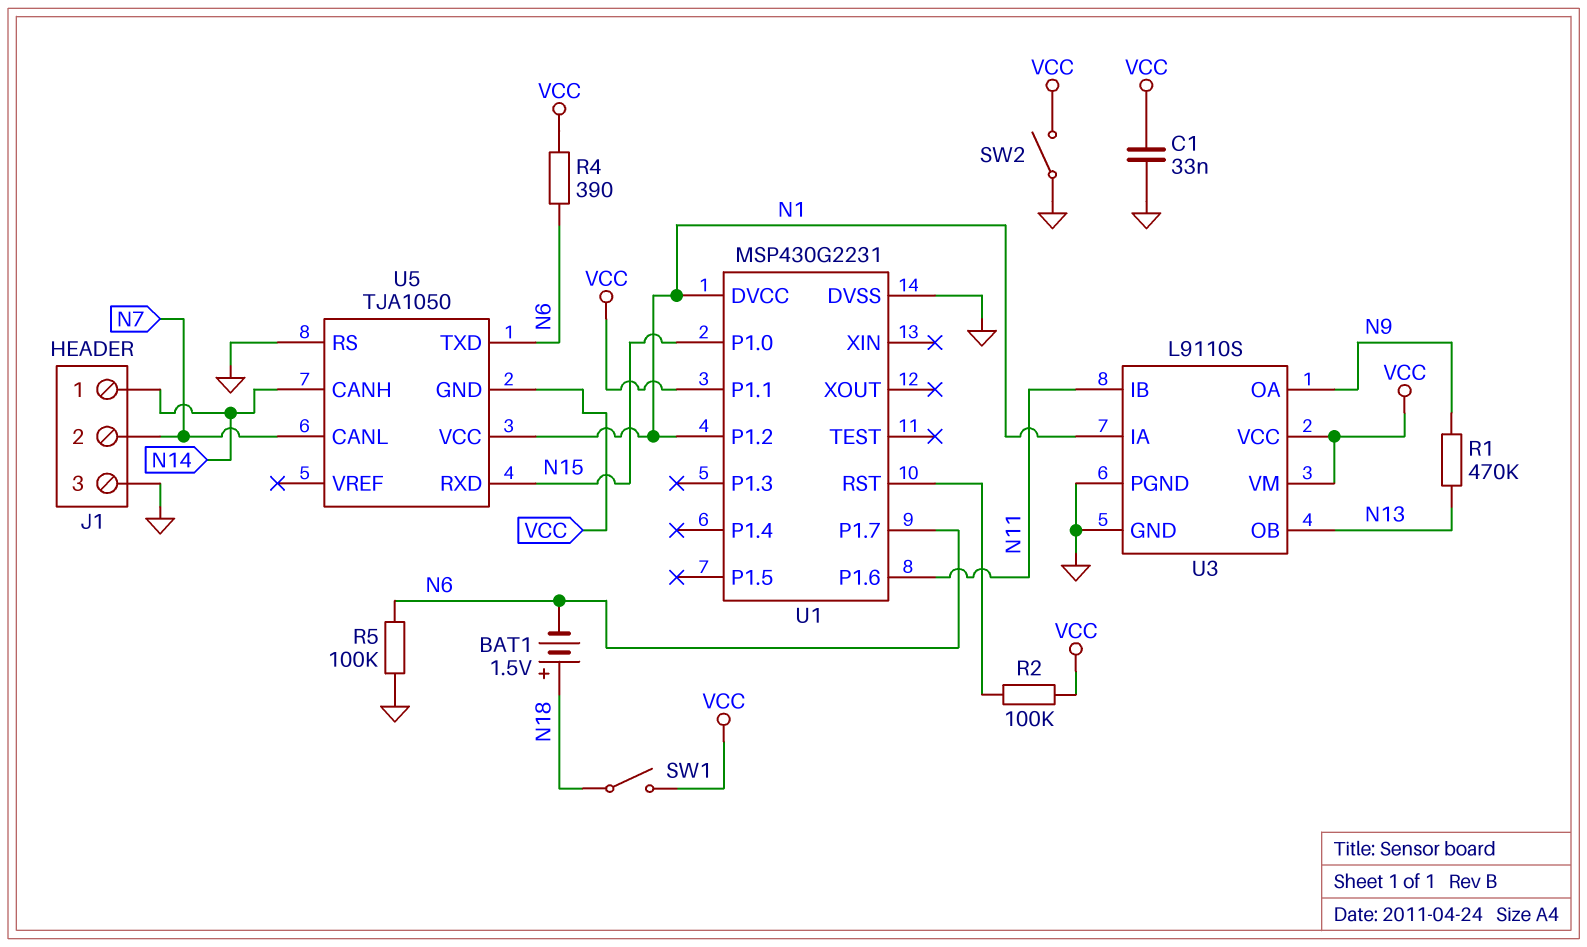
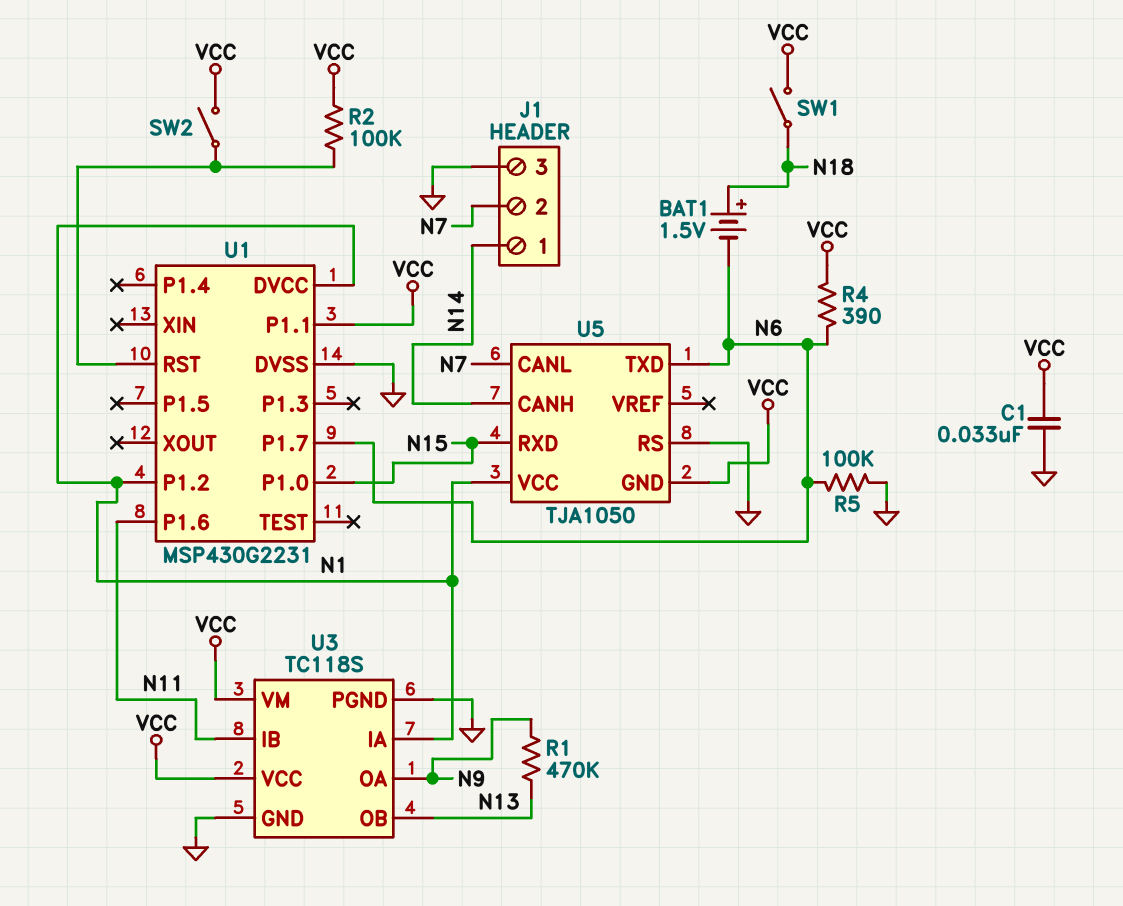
SW2: switch (GND, VCC) -> switch (U1/RST, VCC)
U3: L9110S -> TC118S

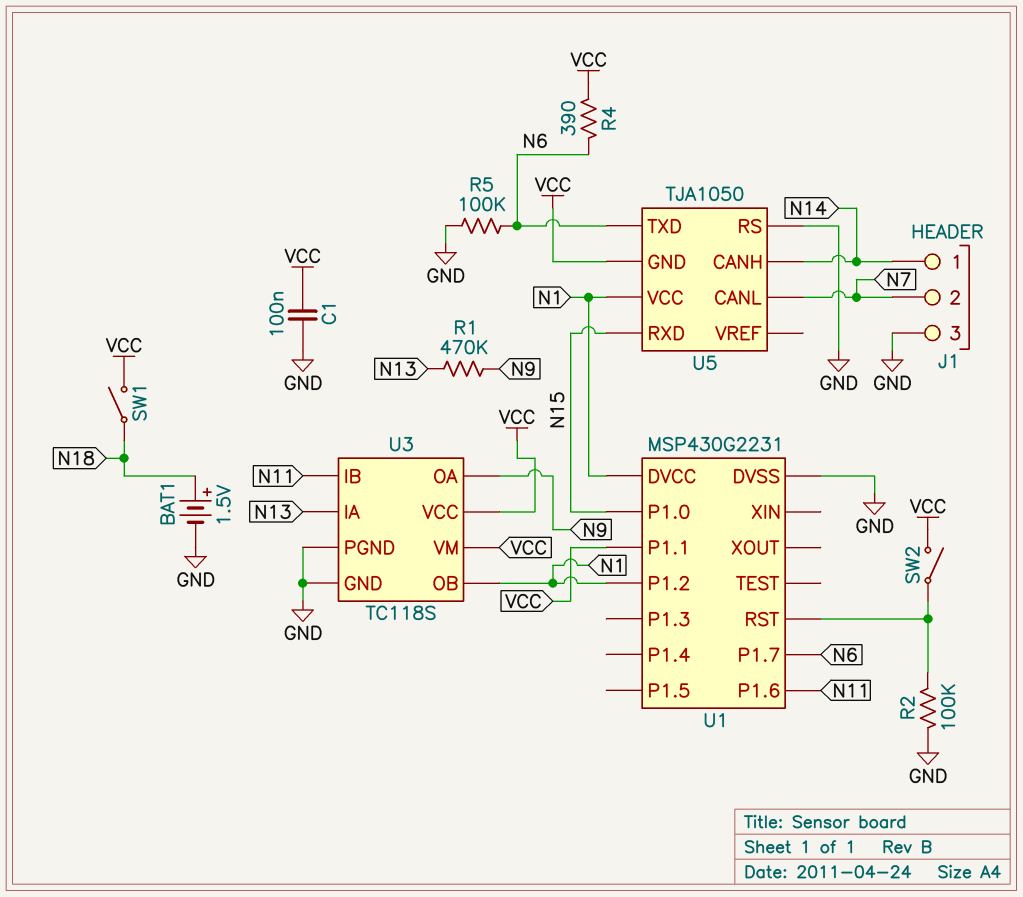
BAT1: 1.5V (plus N18, minus N6) -> 1.5V (plus N18, minus GND)
C1: 33nF (GND, VCC) -> 100nF (GND, VCC)
R2: 100k (U1/RST, VCC) -> 100k (GND, U1/RST)
U3 pin IA: N1 -> N13
U3 pin OB: N13 -> N1

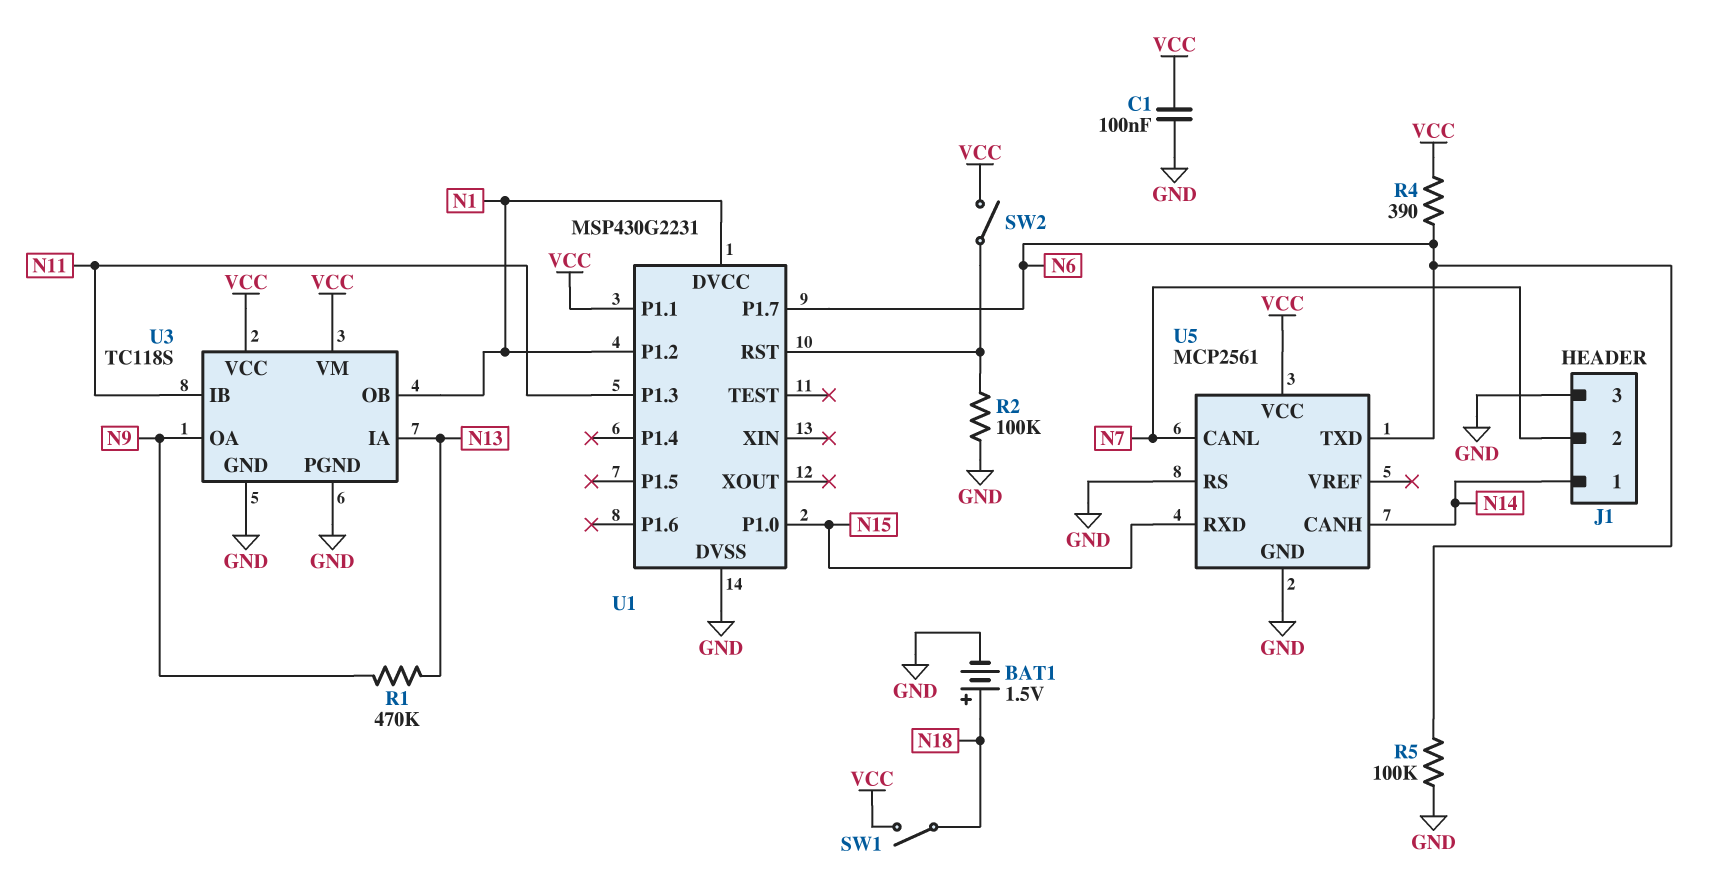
U1 pin P1.3: none -> N11
U1 pin P1.6: N11 -> none
U5: TJA1050 -> MCP2561
U5 pin GND: VCC -> GND
U5 pin VCC: N1 -> VCC

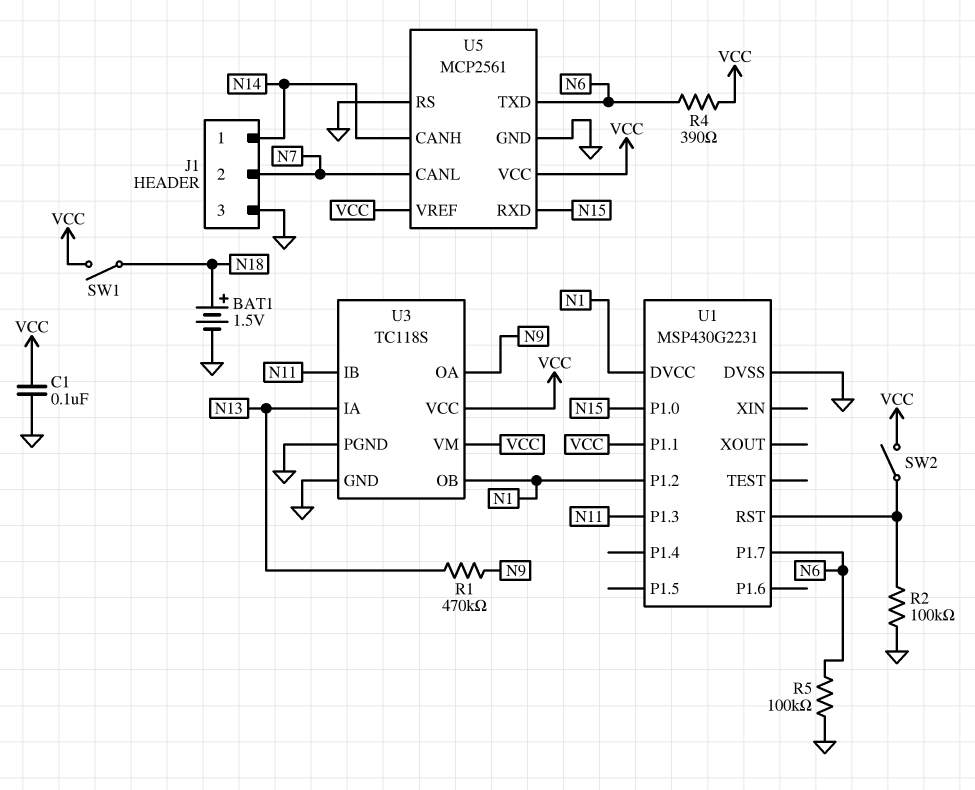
U5 pin VREF: none -> VCC

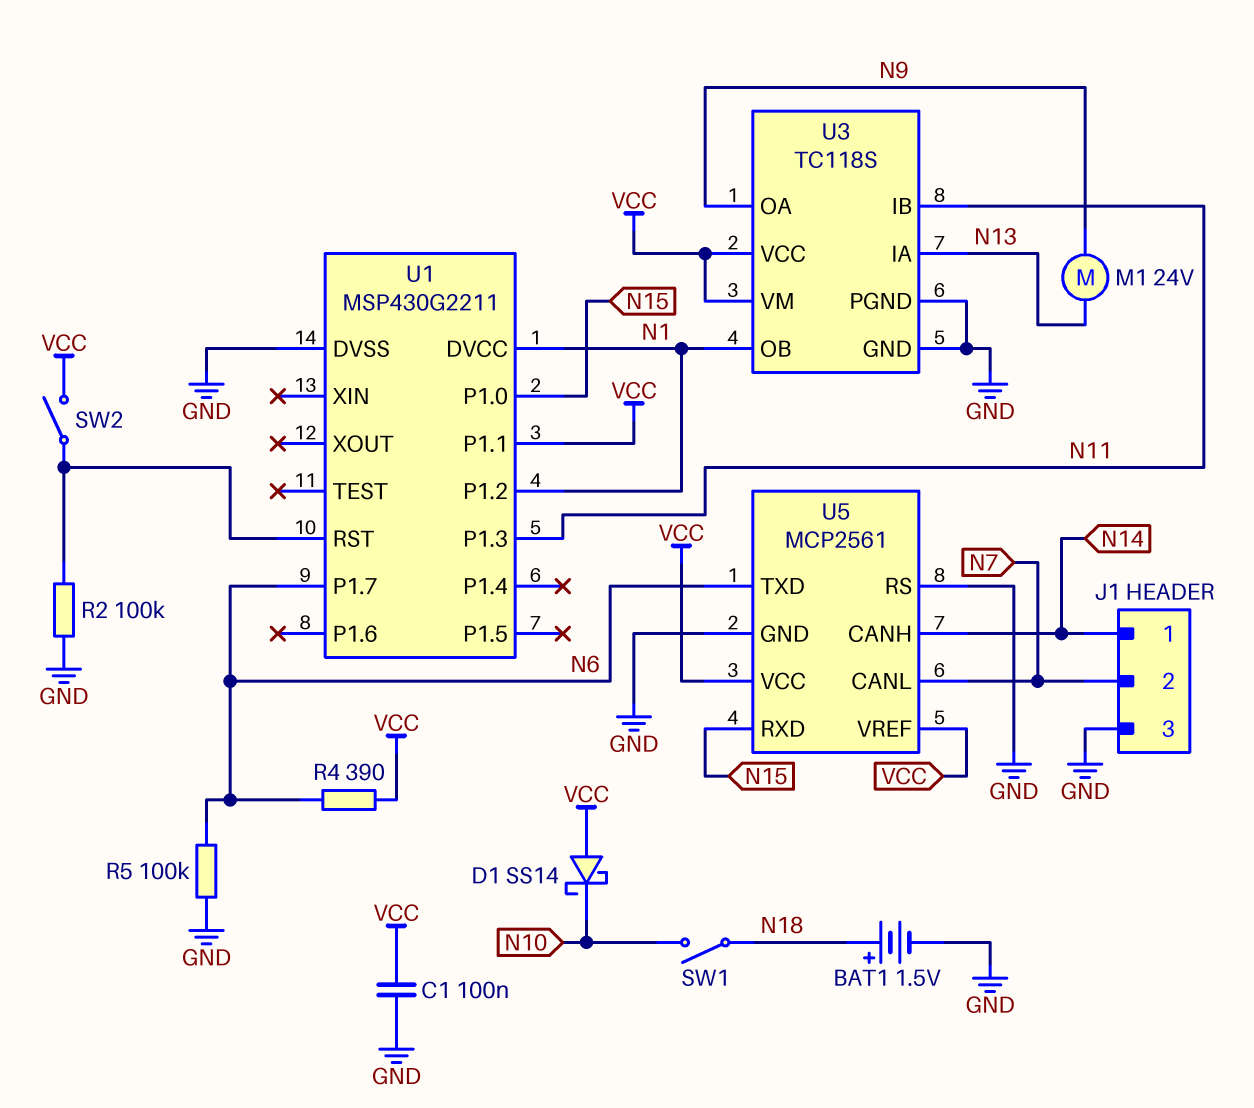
D1: none -> schottky SS14 (A VCC, K N10)
M1: none -> motor 24V (N9, N13)
R1: 470k (N9, N13) -> none
SW1: switch (N18, VCC) -> switch (N10, N18)
U1: MSP430G2231 -> MSP430G2211

